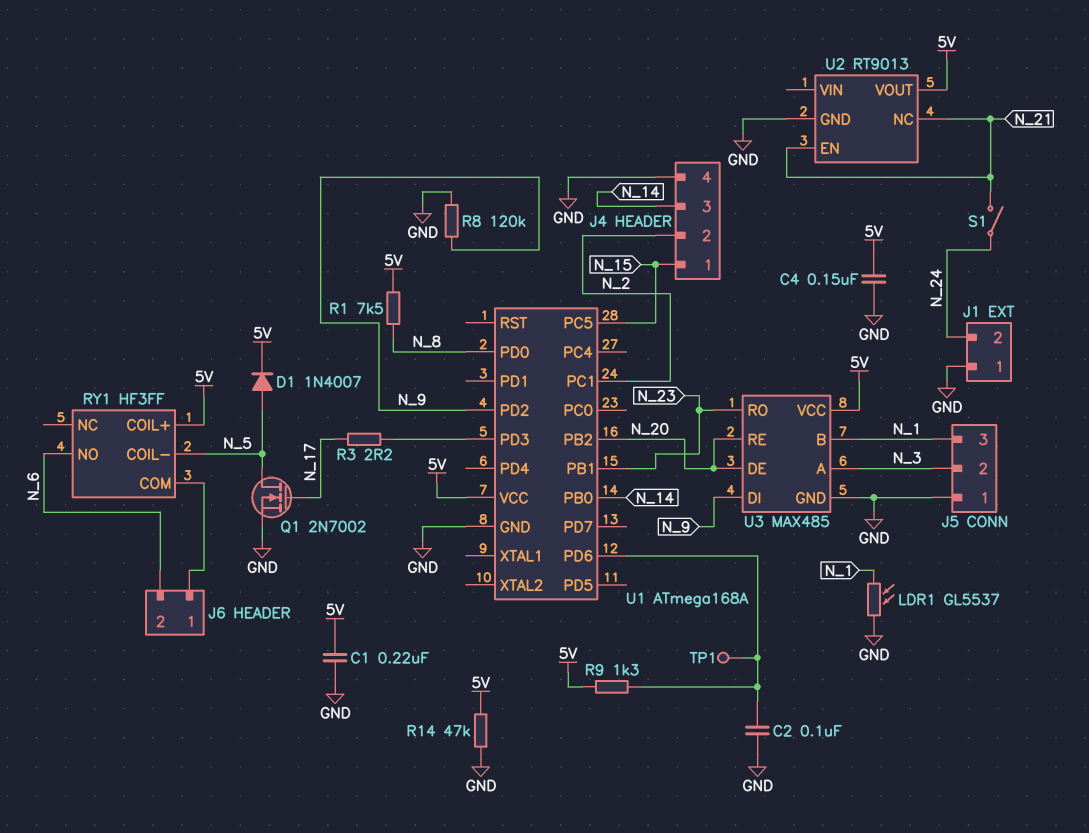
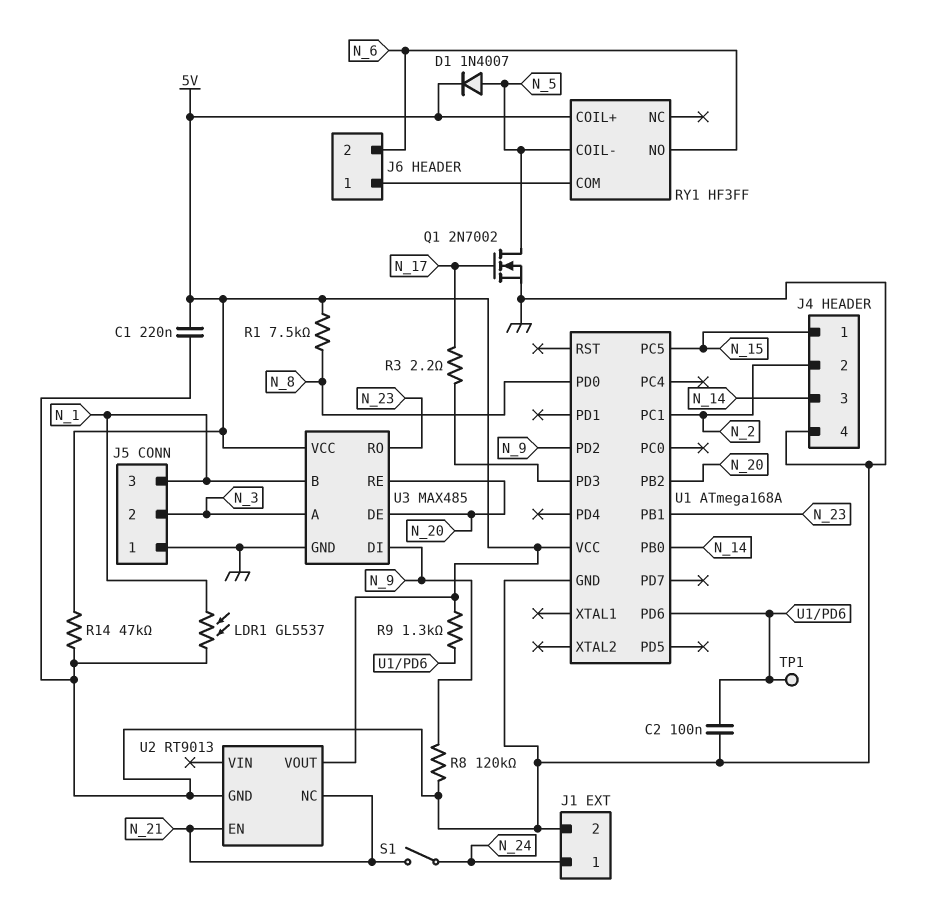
C4: 150nF (5V, GND) -> none
J1 pin 1: GND -> N_24
J1 pin 2: N_24 -> GND

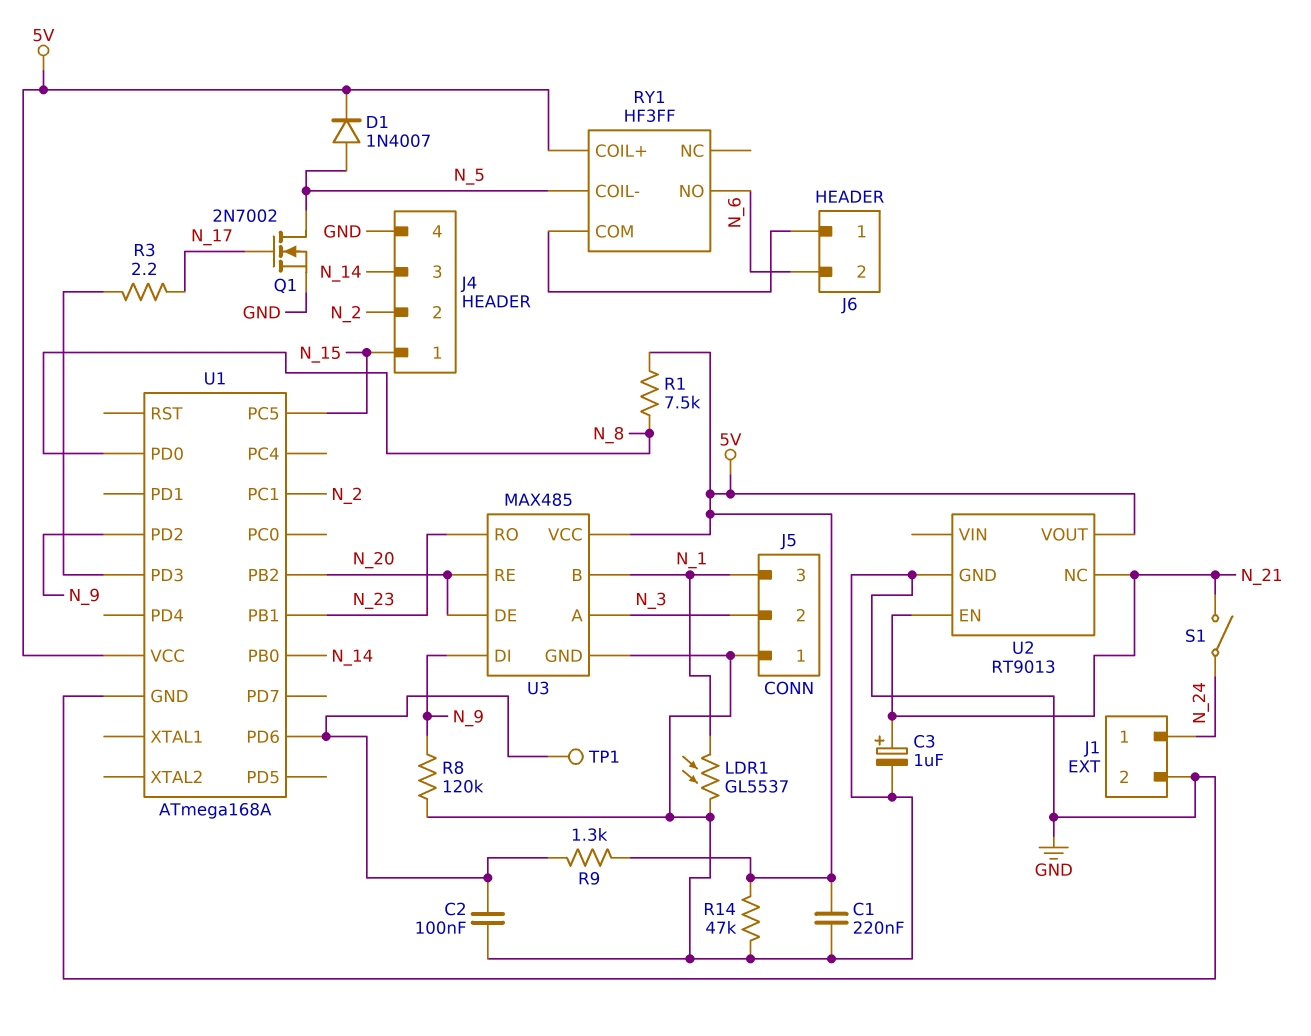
C3: none -> 1uF (plus N_21, minus GND)

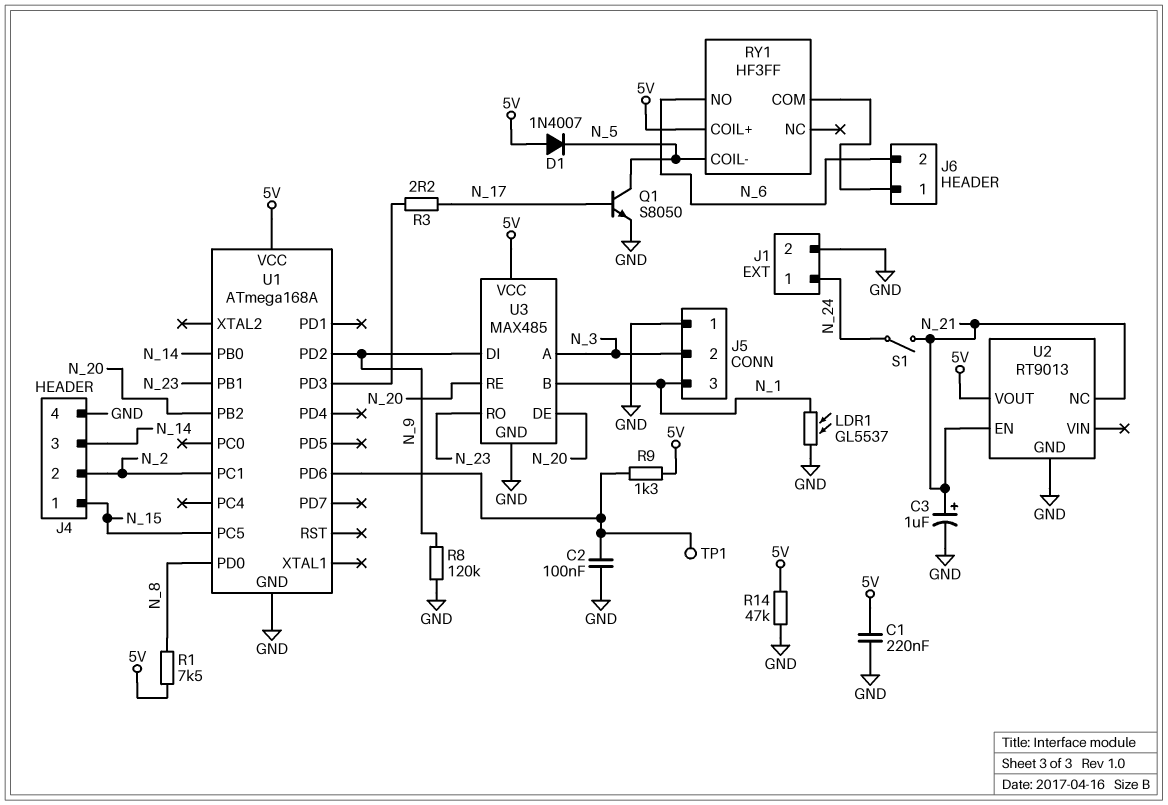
D1: diode 1N4007 (A N_5, K 5V) -> diode 1N4007 (A 5V, K N_5)
Q1: NMOS 2N7002 (G N_17, D N_5, S GND) -> NPN S8050 (B N_17, C N_5, E GND)

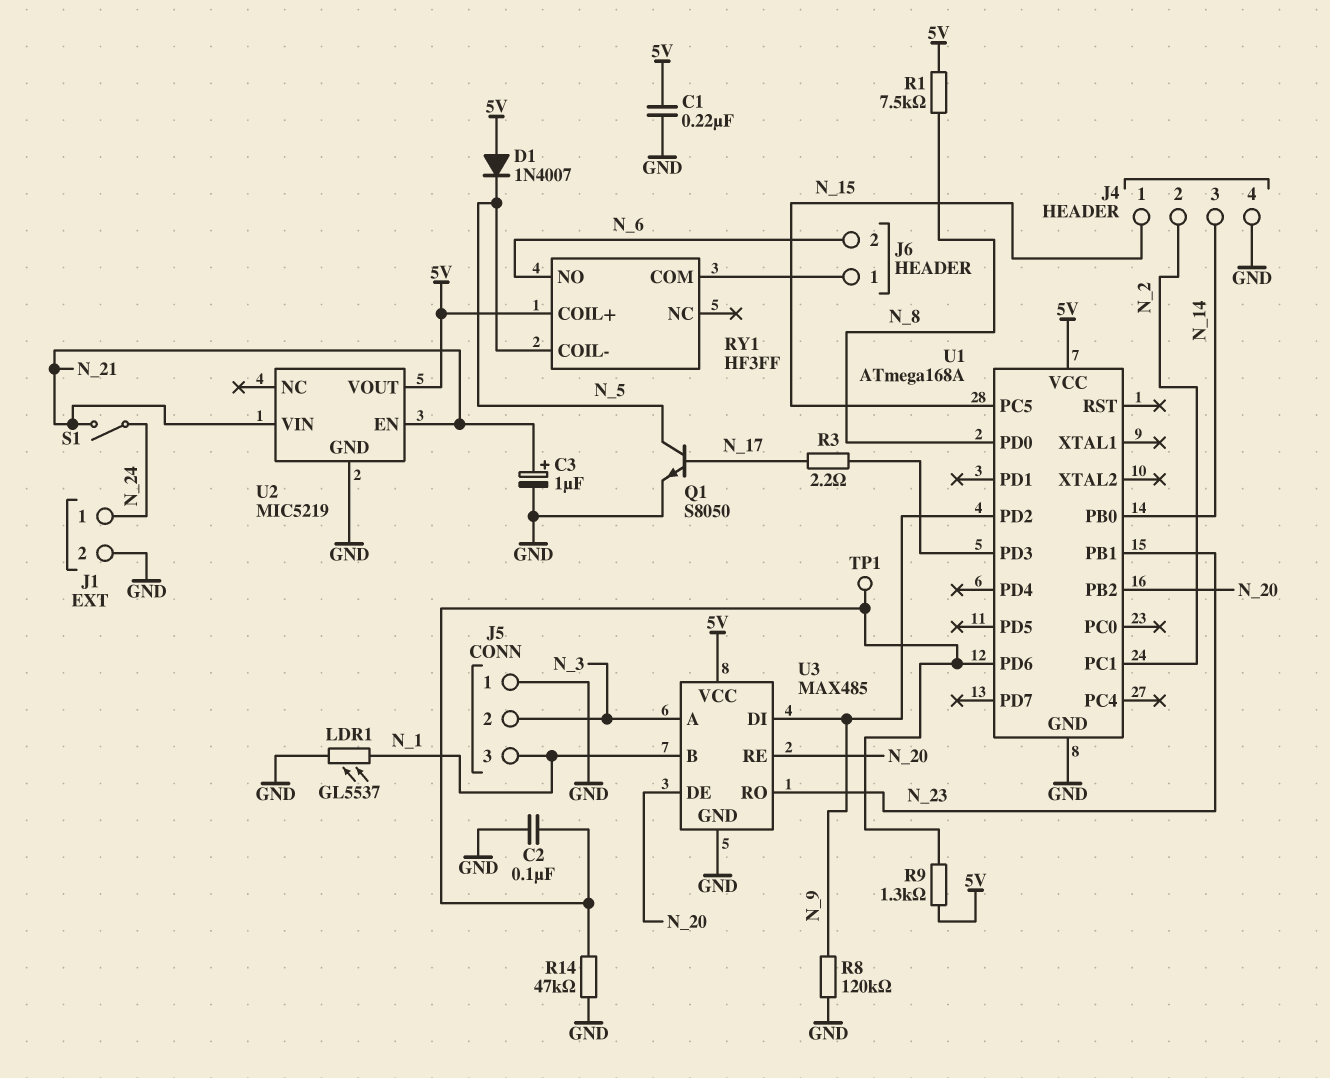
R14: 47k (5V, GND) -> 47k (GND, U1/PD6)
U2: RT9013 -> MIC5219
U2 pin NC: N_21 -> none
U2 pin VIN: none -> N_21

